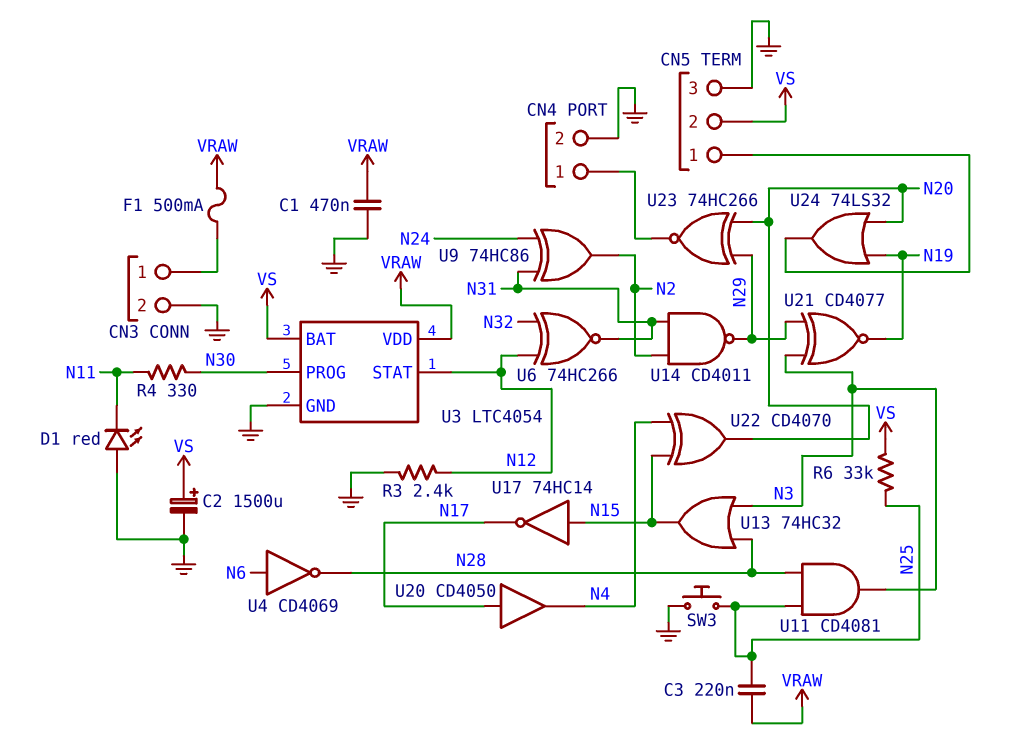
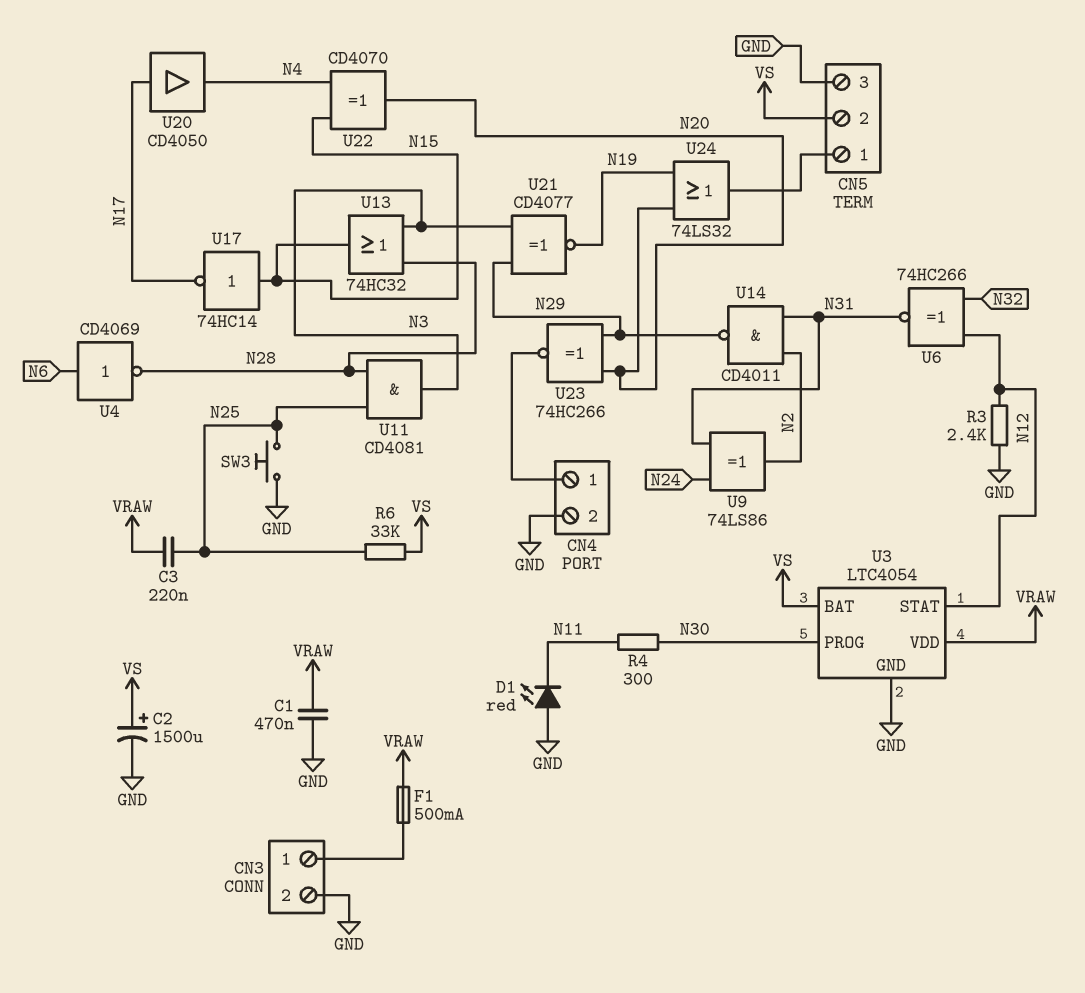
R4: 330 (N11, N30) -> 300 (N11, N30)
U9: XOR 74HC86 (in N24, in N31, out N2) -> XOR 74LS86 (in N24, in N31, out N2)

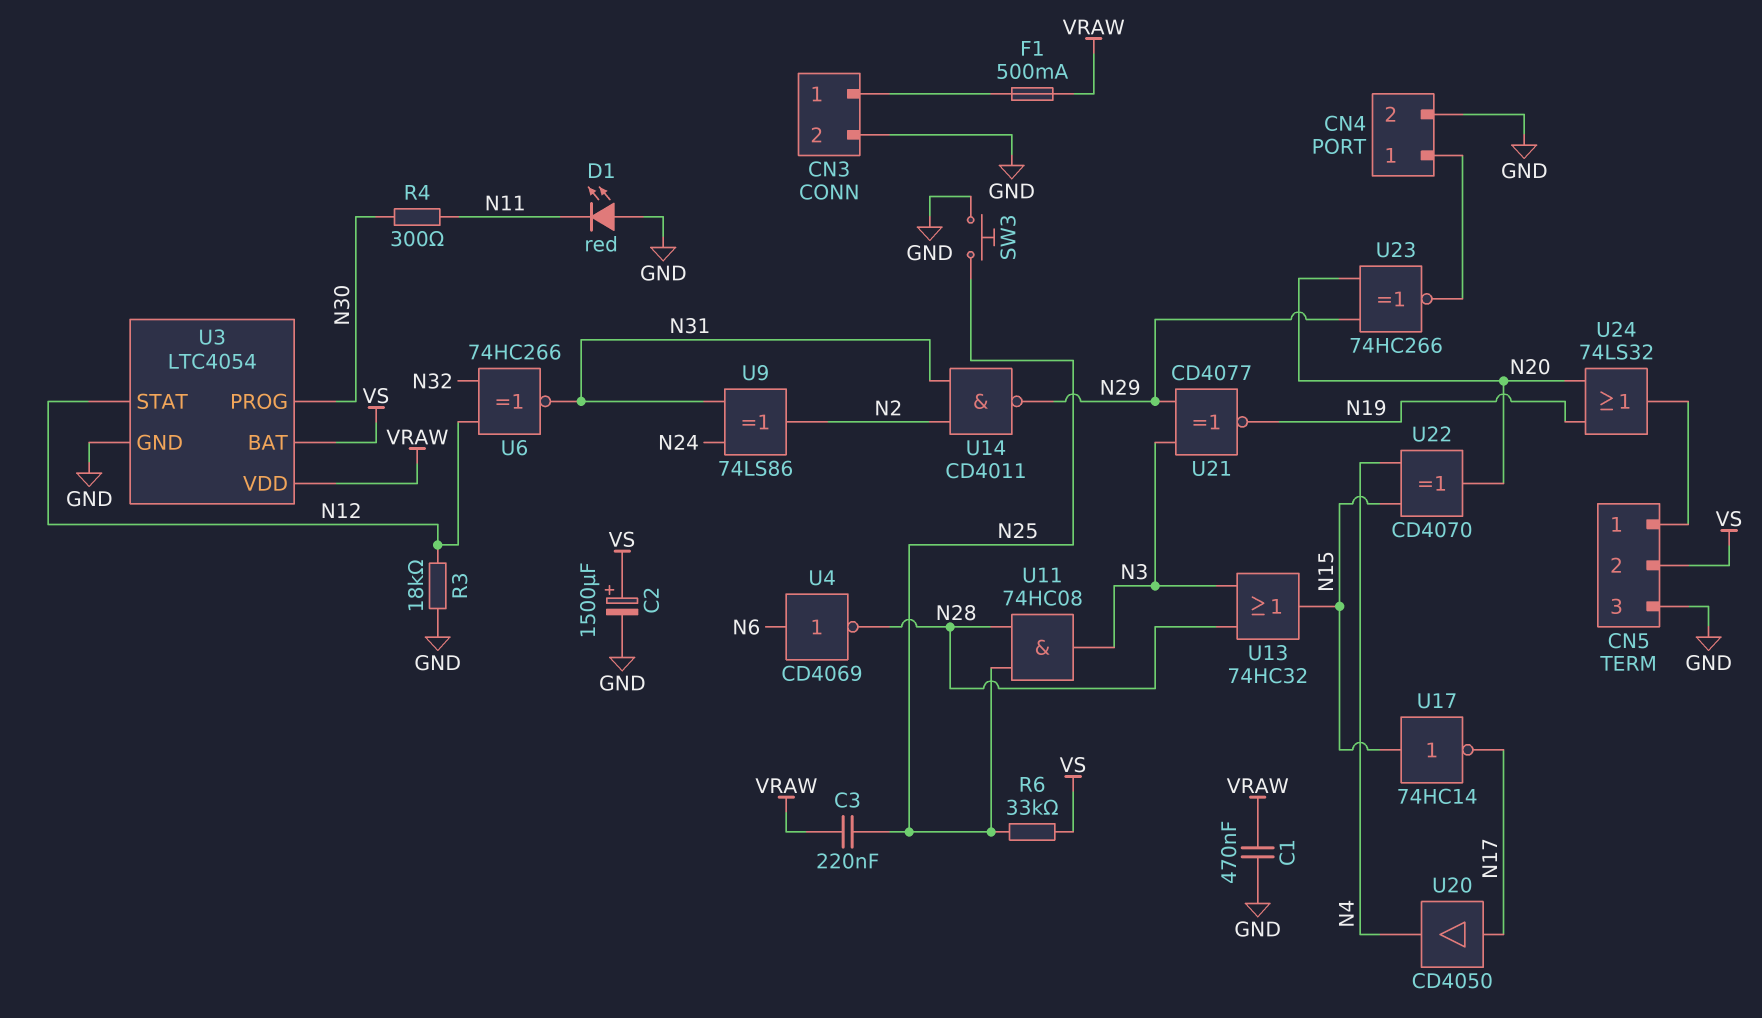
R3: 2.4k (GND, N12) -> 18k (GND, N12)
U11: AND CD4081 (in N25, in N28, out N3) -> AND 74HC08 (in N25, in N28, out N3)

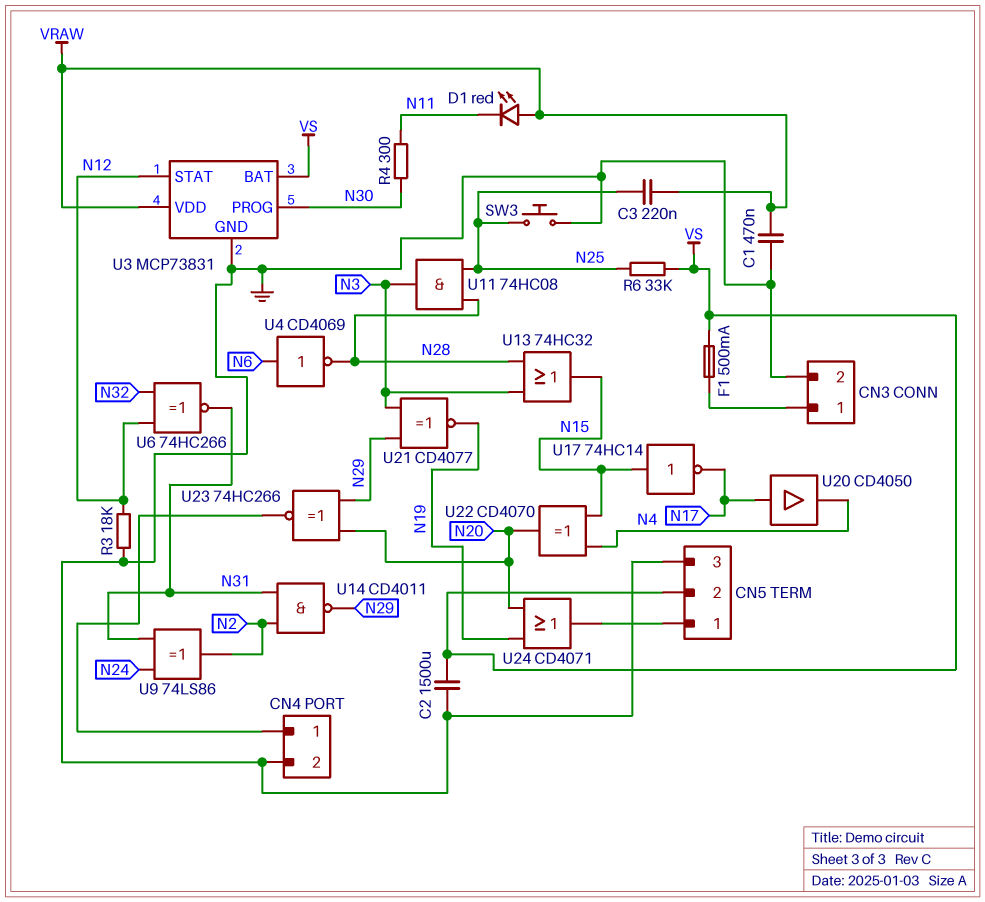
C2: 1500uF (plus VS, minus GND) -> 1500uF (GND, VS)
D1: LED red (A GND, K N11) -> LED red (A VRAW, K N11)
F1: 500mA (CN3/1, VRAW) -> 500mA (CN3/1, VS)
U3: LTC4054 -> MCP73831
U24: OR 74LS32 (in N19, in N20, out CN5/1) -> OR CD4071 (in N19, in N20, out CN5/1)

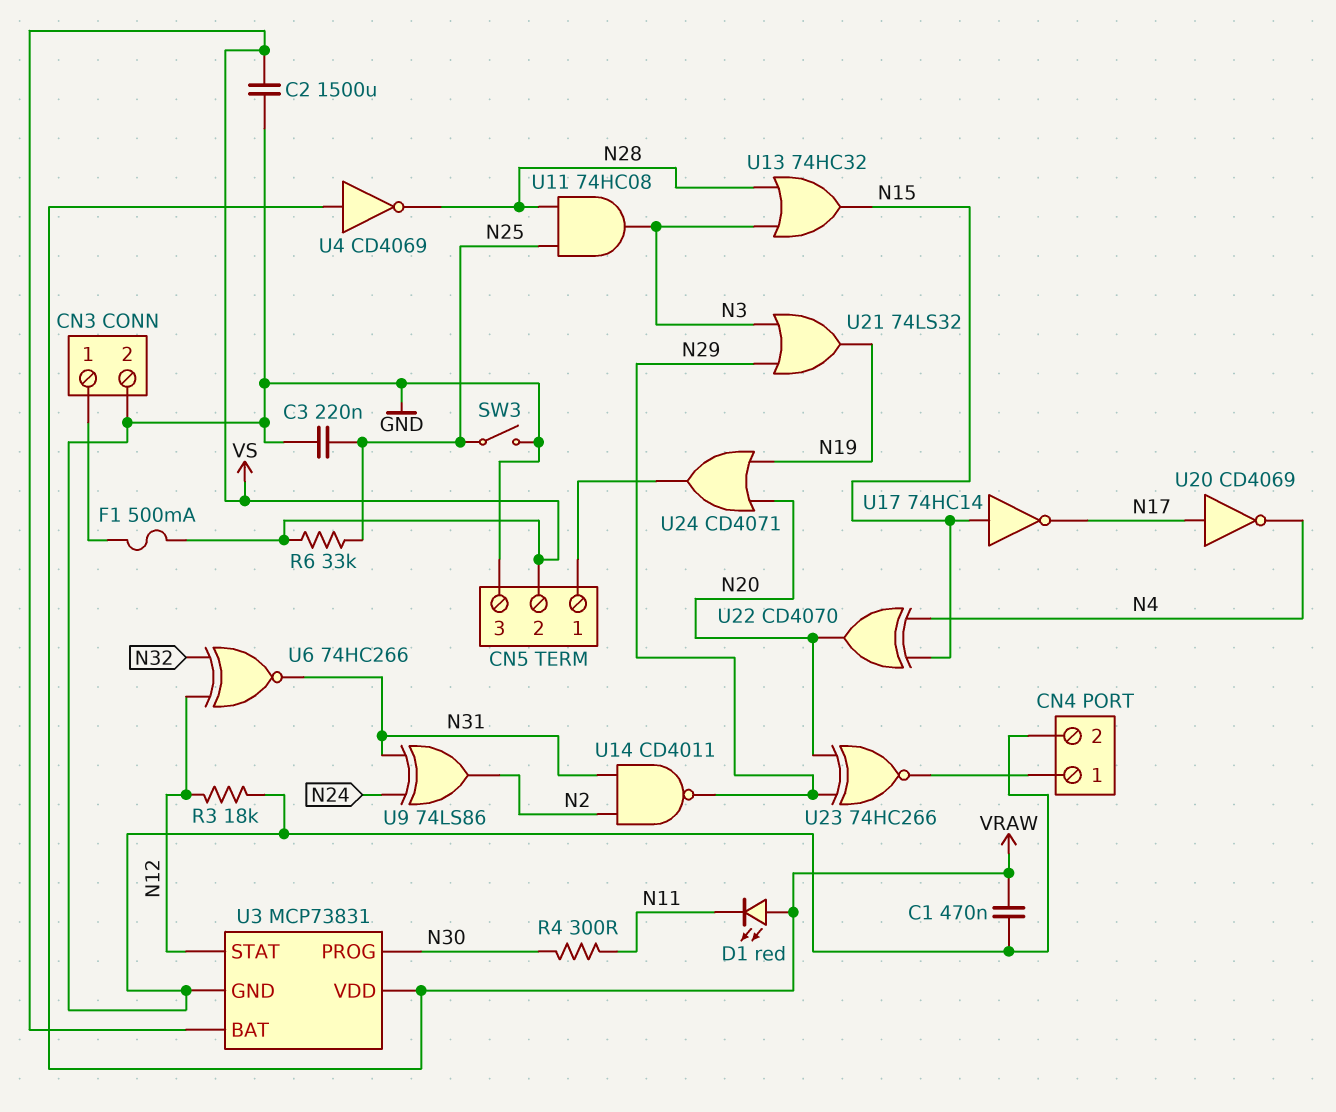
C3: 220nF (N25, VRAW) -> 220nF (GND, N25)
SW3: button (GND, N25) -> switch (GND, N25)
U4: NOT CD4069 (in N6, out N28) -> NOT CD4069 (in VRAW, out N28)
U20: buffer CD4050 (in N17, out N4) -> NOT CD4069 (in N17, out N4)
U21: XNOR CD4077 (in N3, in N29, out N19) -> OR 74LS32 (in N3, in N29, out N19)

